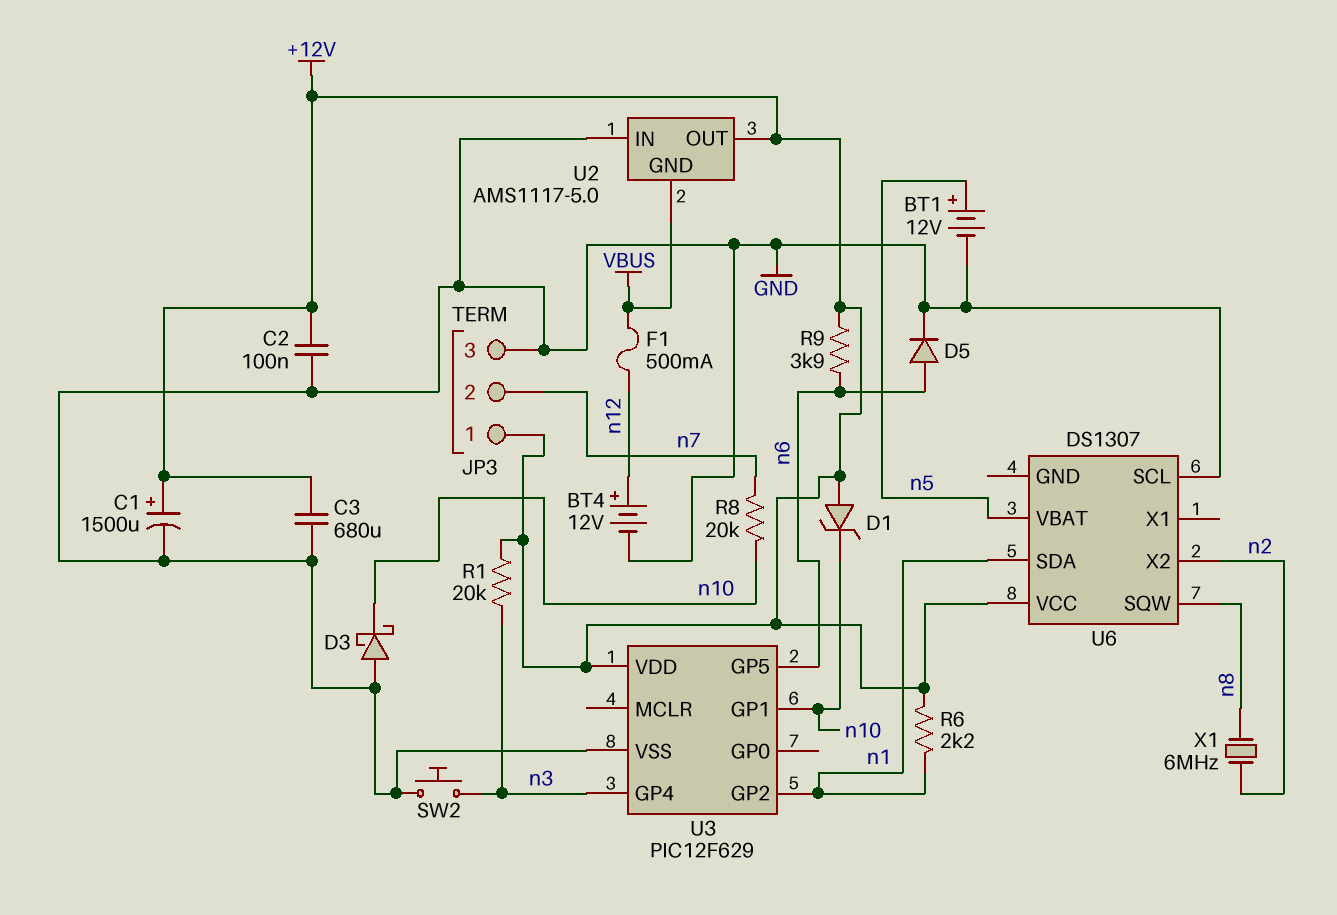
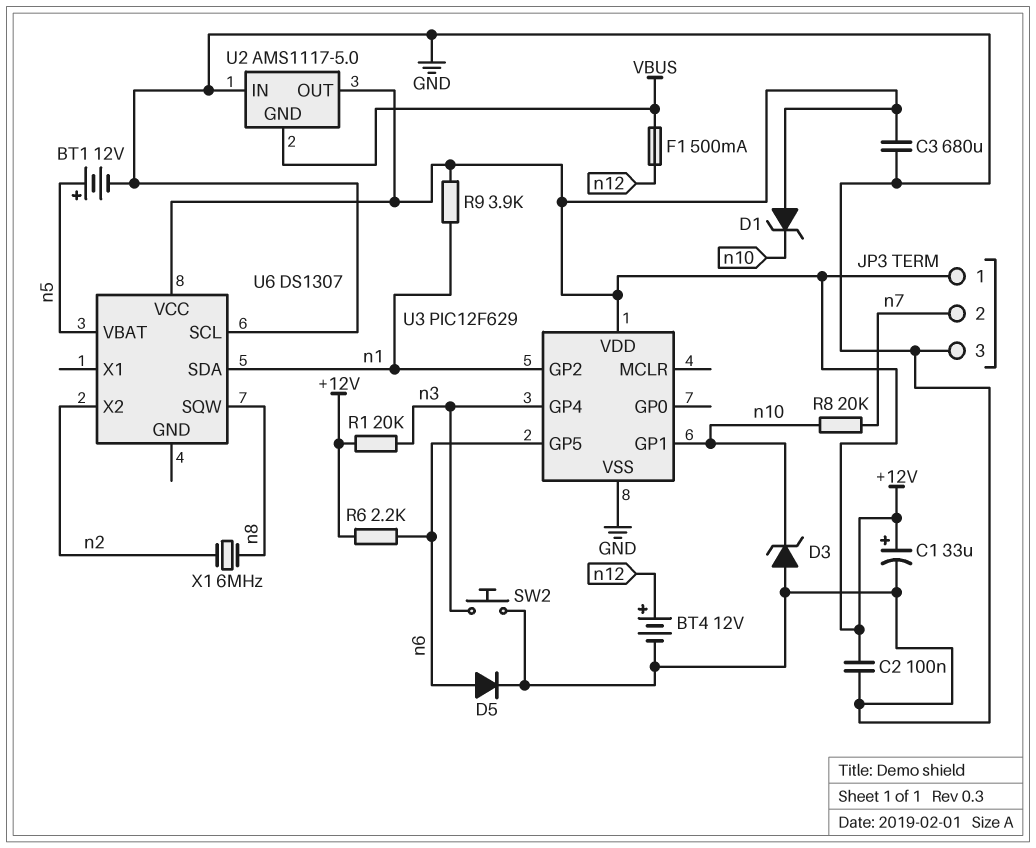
C1: 1500uF (plus +12V, minus GND) -> 33uF (plus +12V, minus GND)
D3: schottky (A GND, K n10) -> zener (A GND, K n10)
R6: 2.2k (+12V, n1) -> 2.2k (+12V, n6)
R9: 3.9k (+12V, n6) -> 3.9k (+12V, n1)

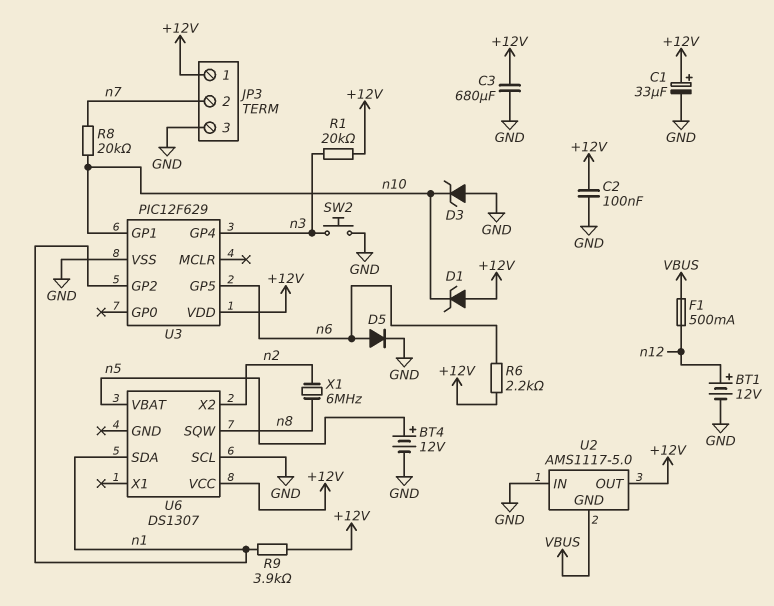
BT1: 12V (plus n5, minus GND) -> 12V (plus n12, minus GND)
BT4: 12V (plus n12, minus GND) -> 12V (plus n5, minus GND)

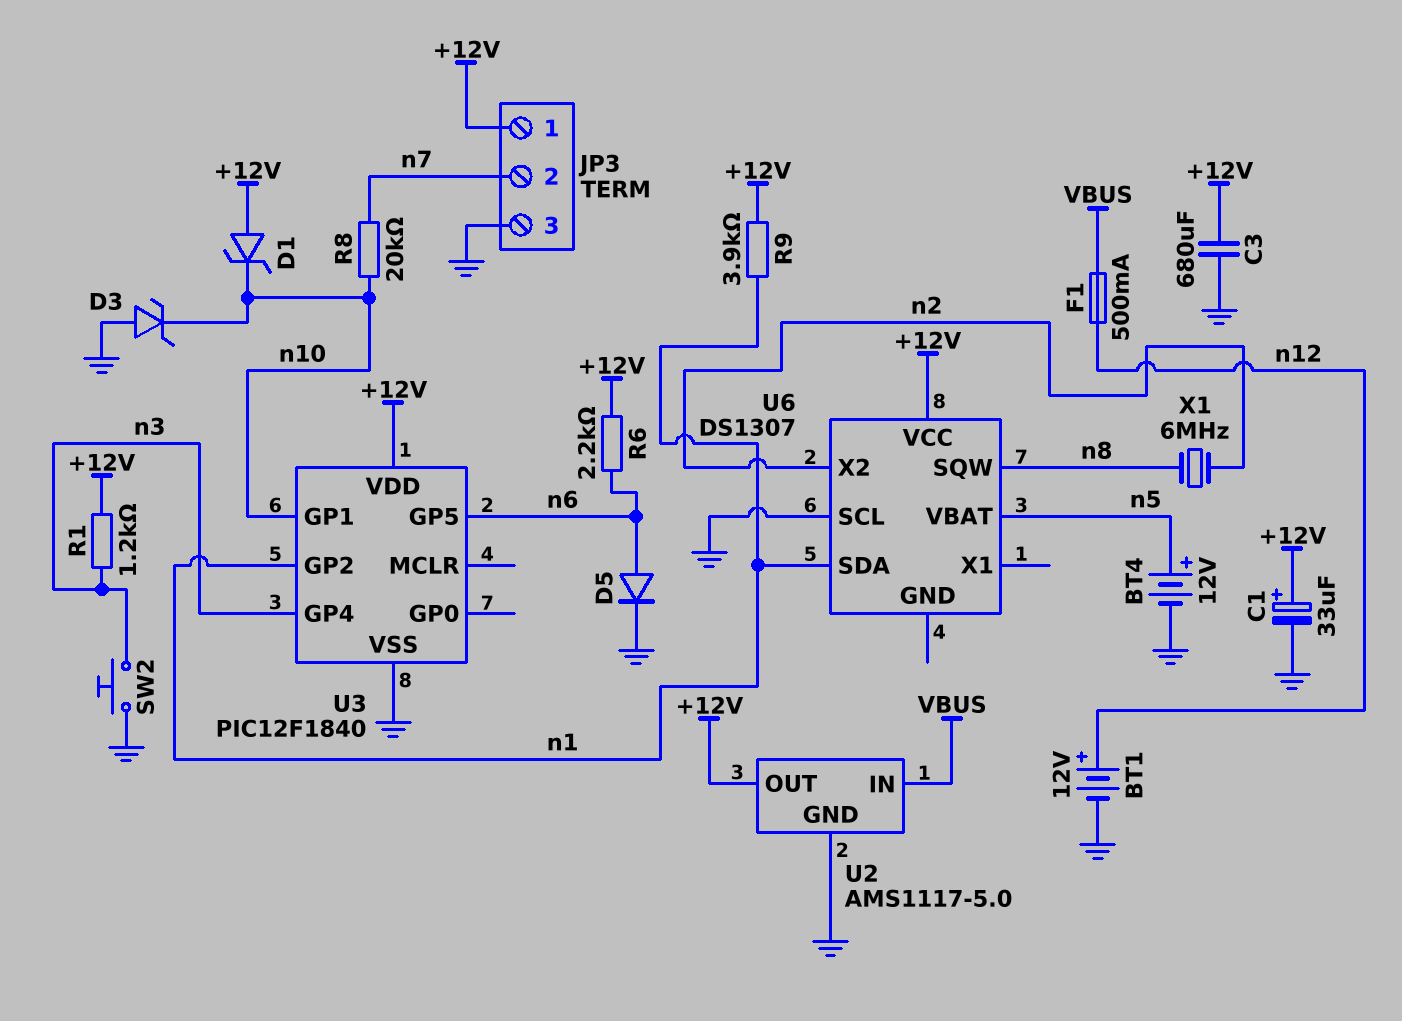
C2: 100nF (+12V, GND) -> none
R1: 20k (+12V, n3) -> 1.2k (+12V, n3)
U2 pin GND: VBUS -> GND
U2 pin IN: GND -> VBUS
U3: PIC12F629 -> PIC12F1840

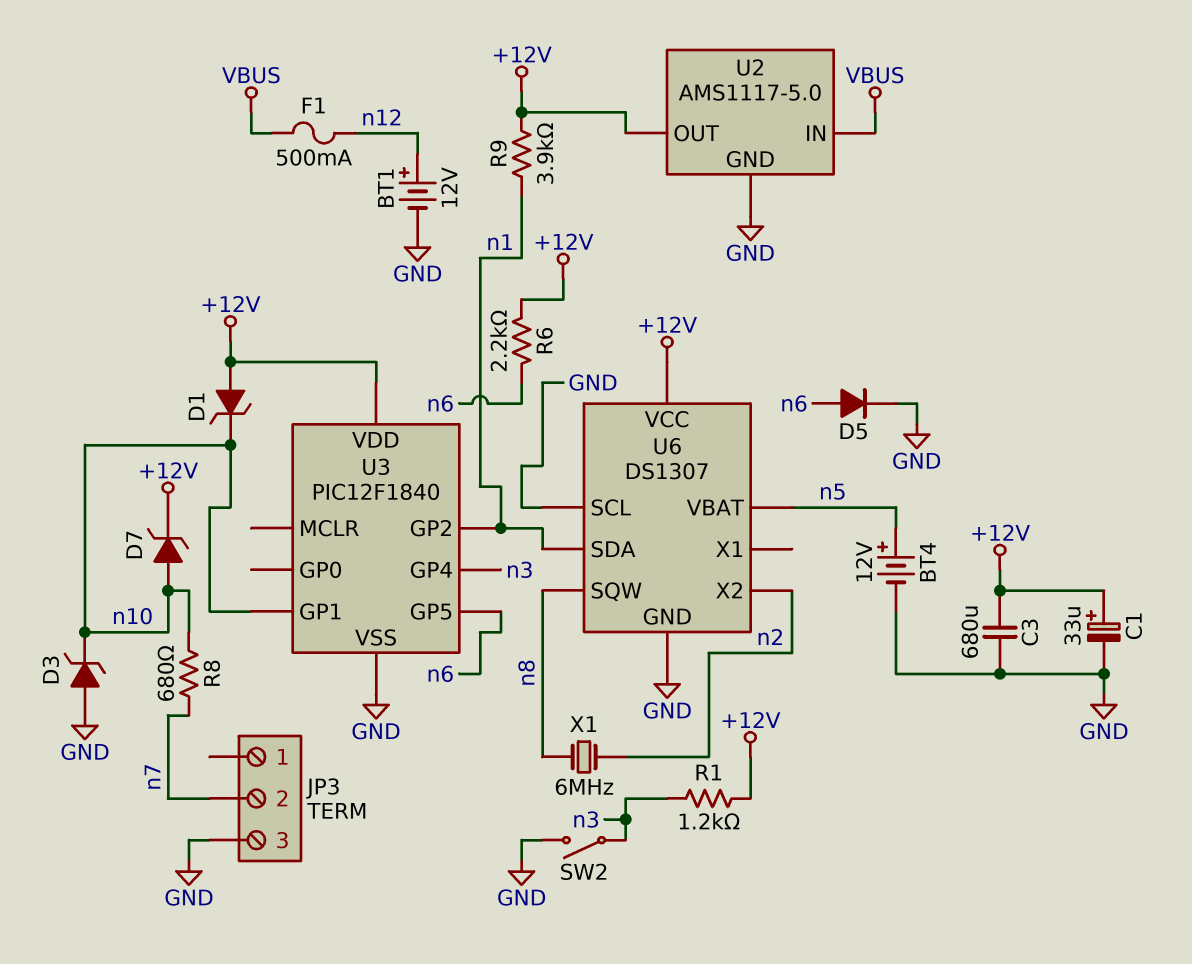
D7: none -> zener (A n10, K +12V)
JP3 pin 1: +12V -> none
R8: 20k (n7, n10) -> 680 (n7, n10)
SW2: button (GND, n3) -> switch (GND, n3)
U6 pin GND: none -> GND

